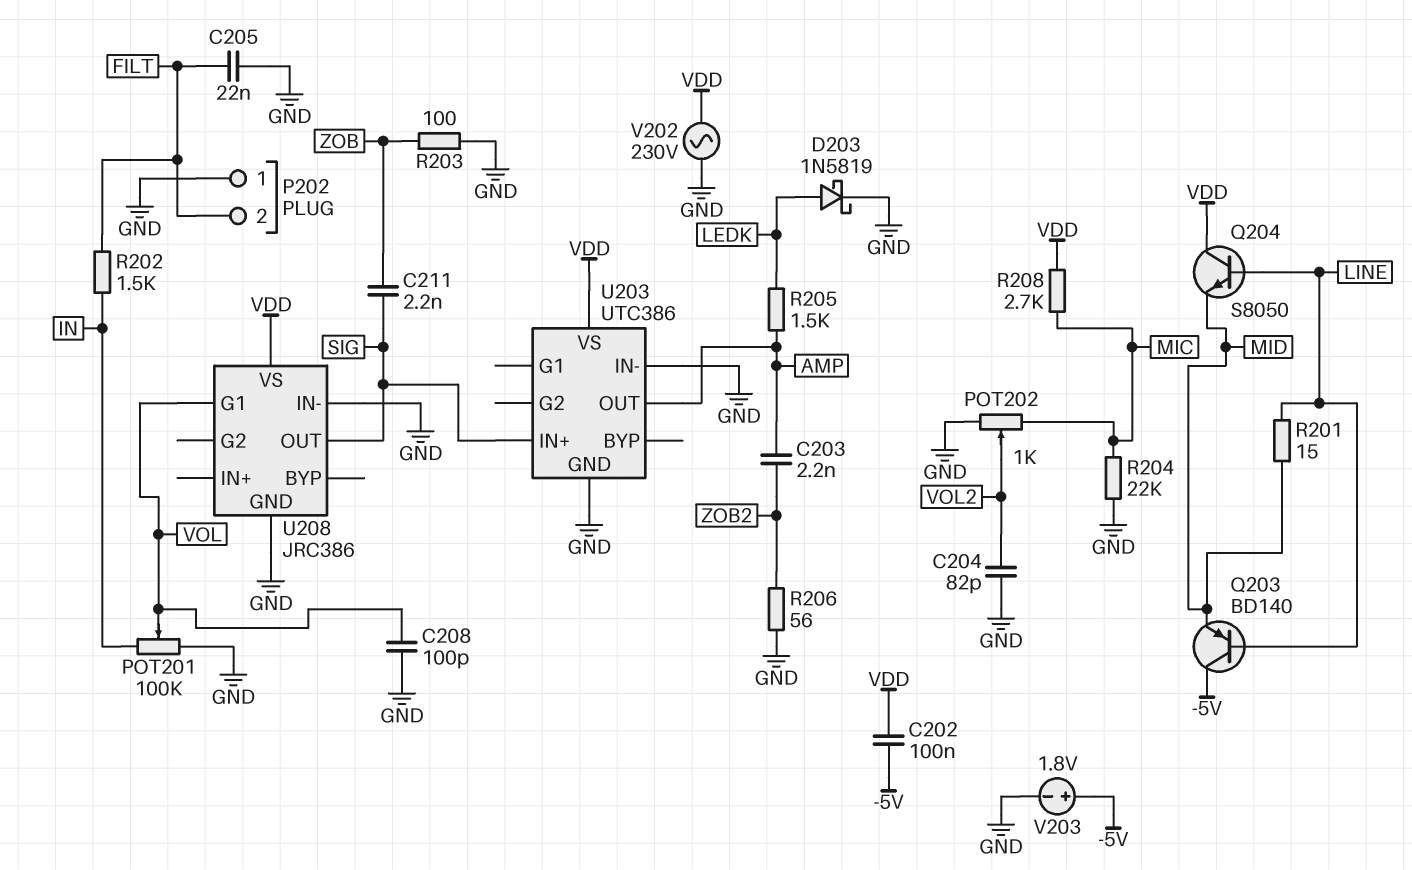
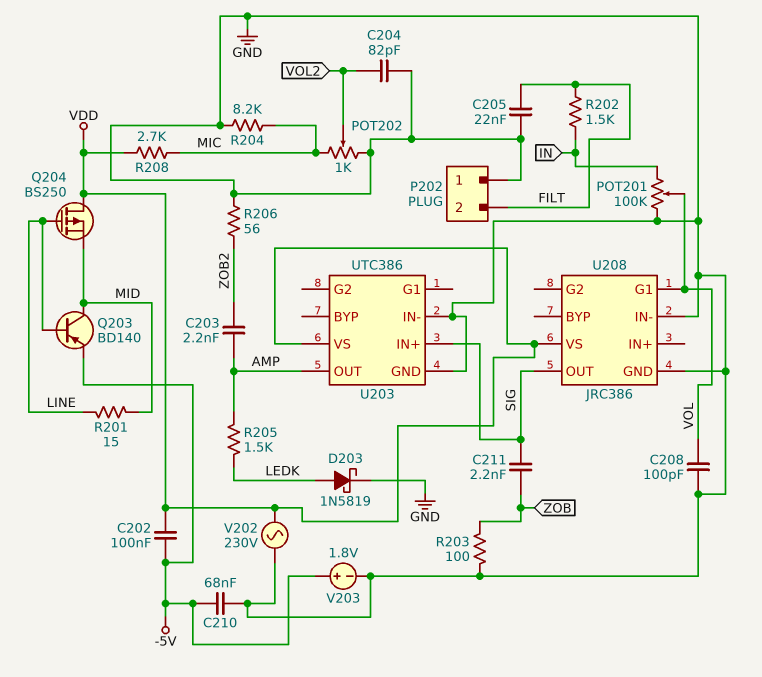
C210: none -> 68nF (-5V, GND)
Q203: PNP BD140 (B LINE, C -5V, E MID) -> PNP BD140 (B LINE, C MID, E -5V)
Q204: NPN S8050 (B LINE, C VDD, E MID) -> PMOS BS250 (G LINE, D VDD, S MID)
R204: 22k (GND, MIC) -> 8.2k (GND, MIC)

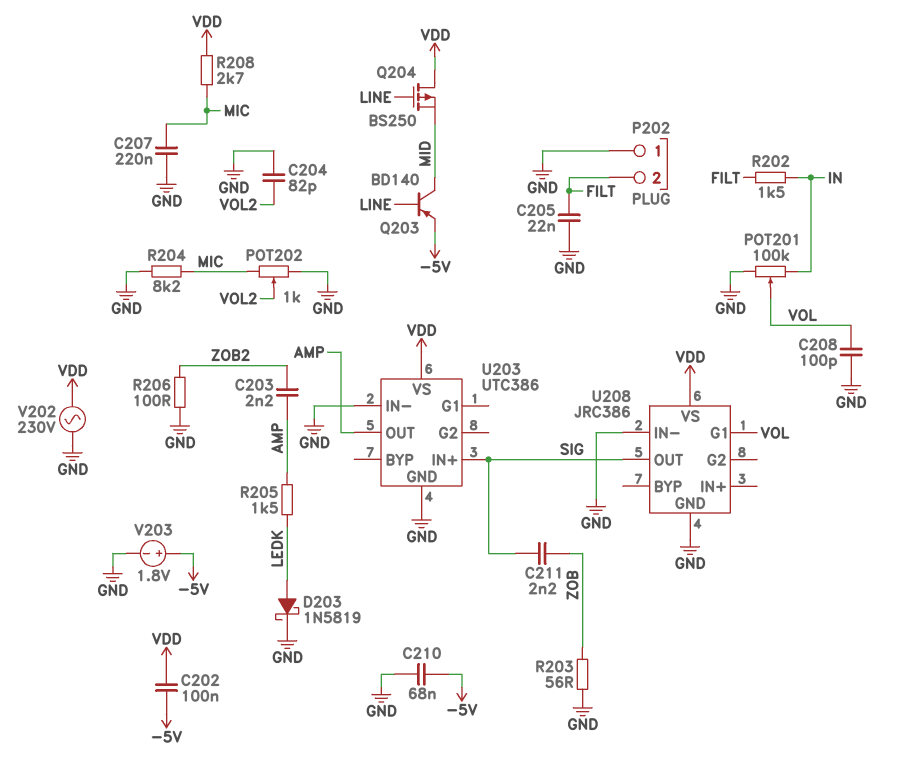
C207: none -> 220nF (GND, MIC)
R201: 15 (LINE, MID) -> none
R203: 100 (GND, ZOB) -> 56 (GND, ZOB)
R206: 56 (GND, ZOB2) -> 100 (GND, ZOB2)

